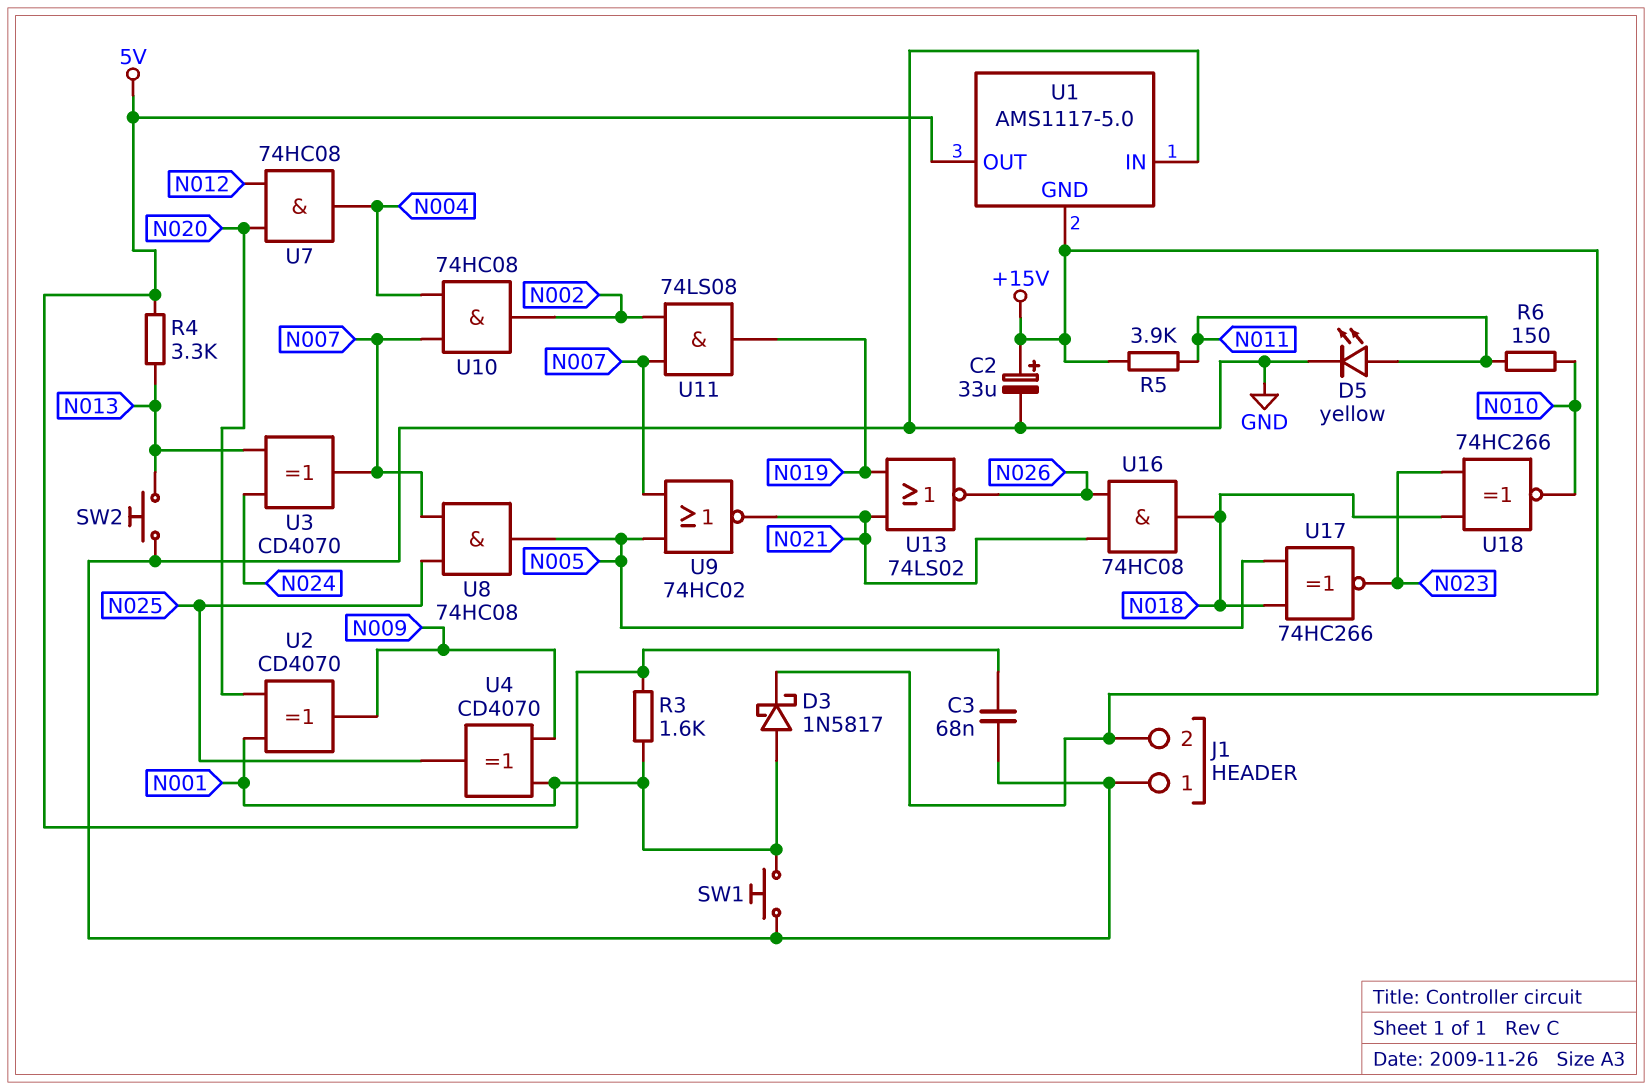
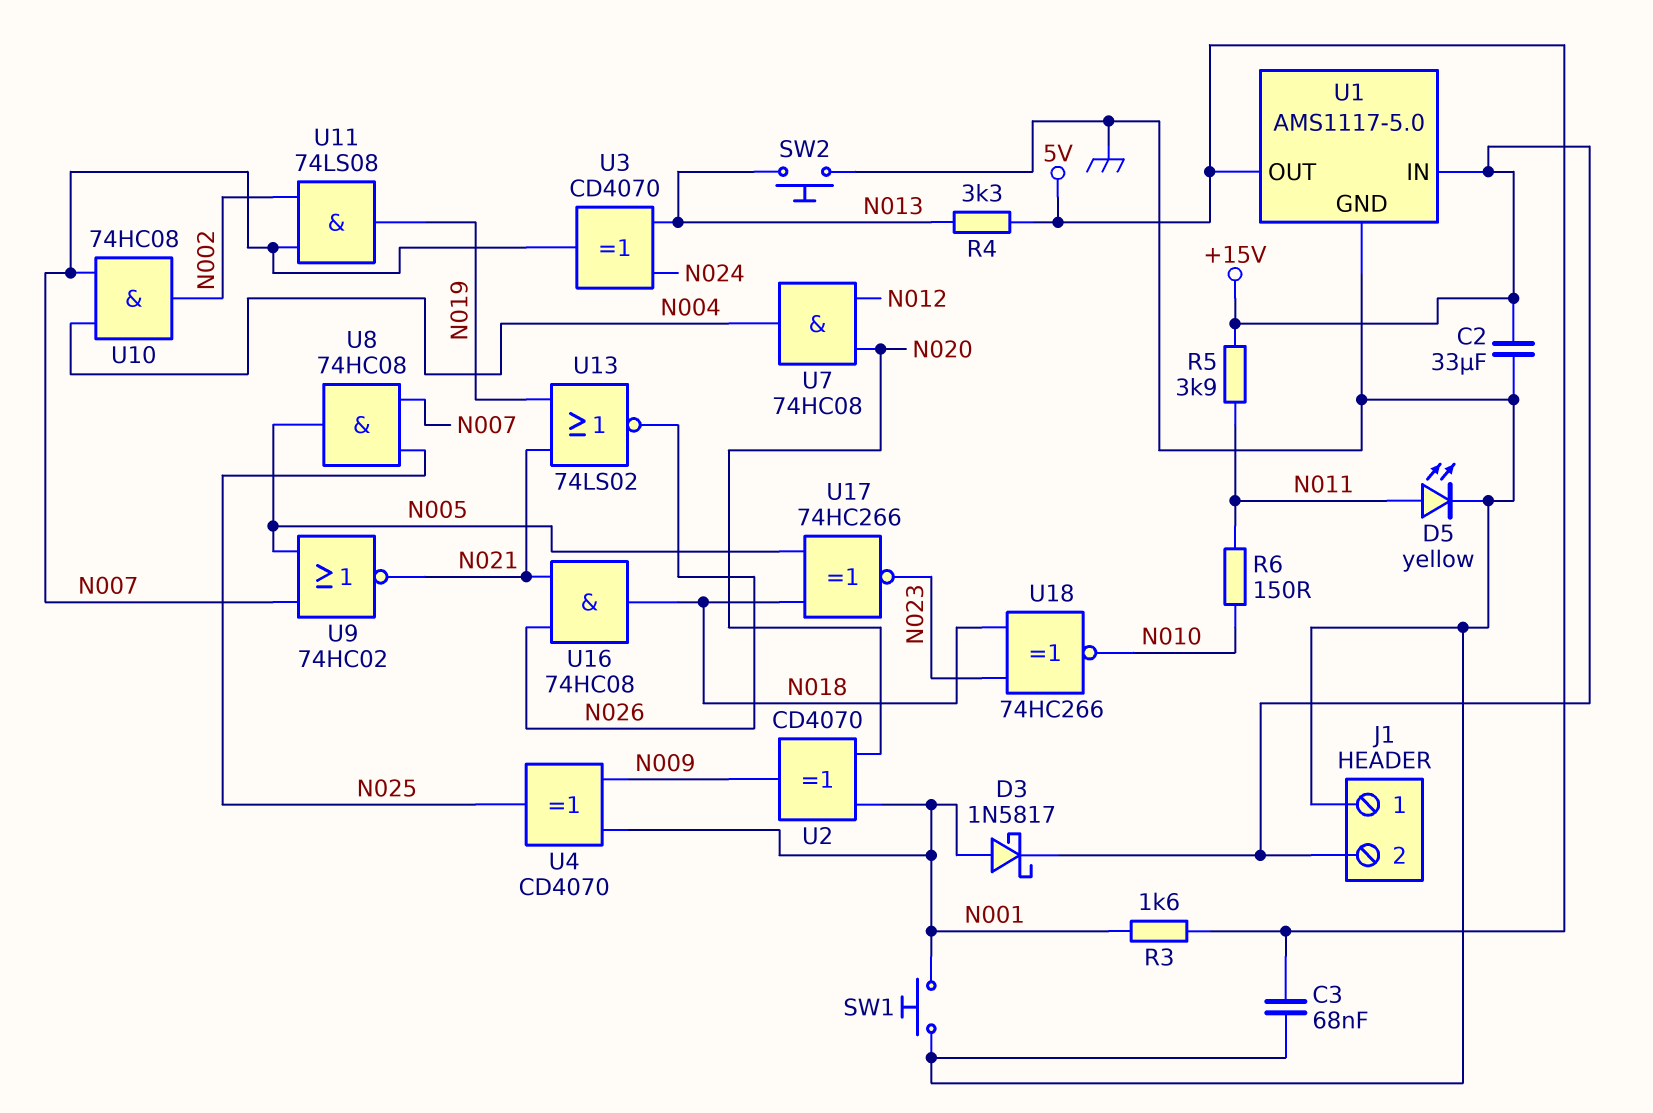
C2: 33uF (plus +15V, minus GND) -> 33uF (+15V, GND)
U1 pin GND: +15V -> GND
U1 pin IN: GND -> +15V

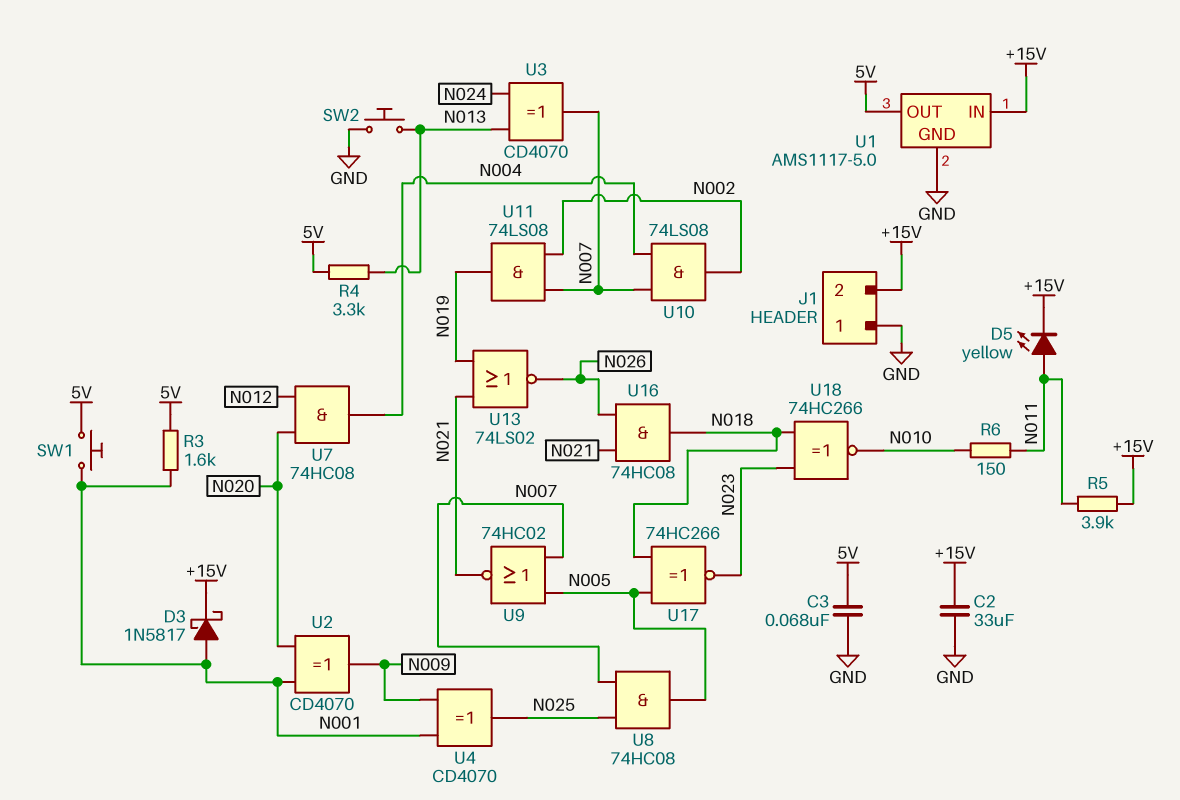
D5: LED yellow (A N011, K GND) -> LED yellow (A N011, K +15V)
SW1: button (GND, N001) -> button (5V, N001)
U10: AND 74HC08 (in N004, in N007, out N002) -> AND 74LS08 (in N004, in N007, out N002)

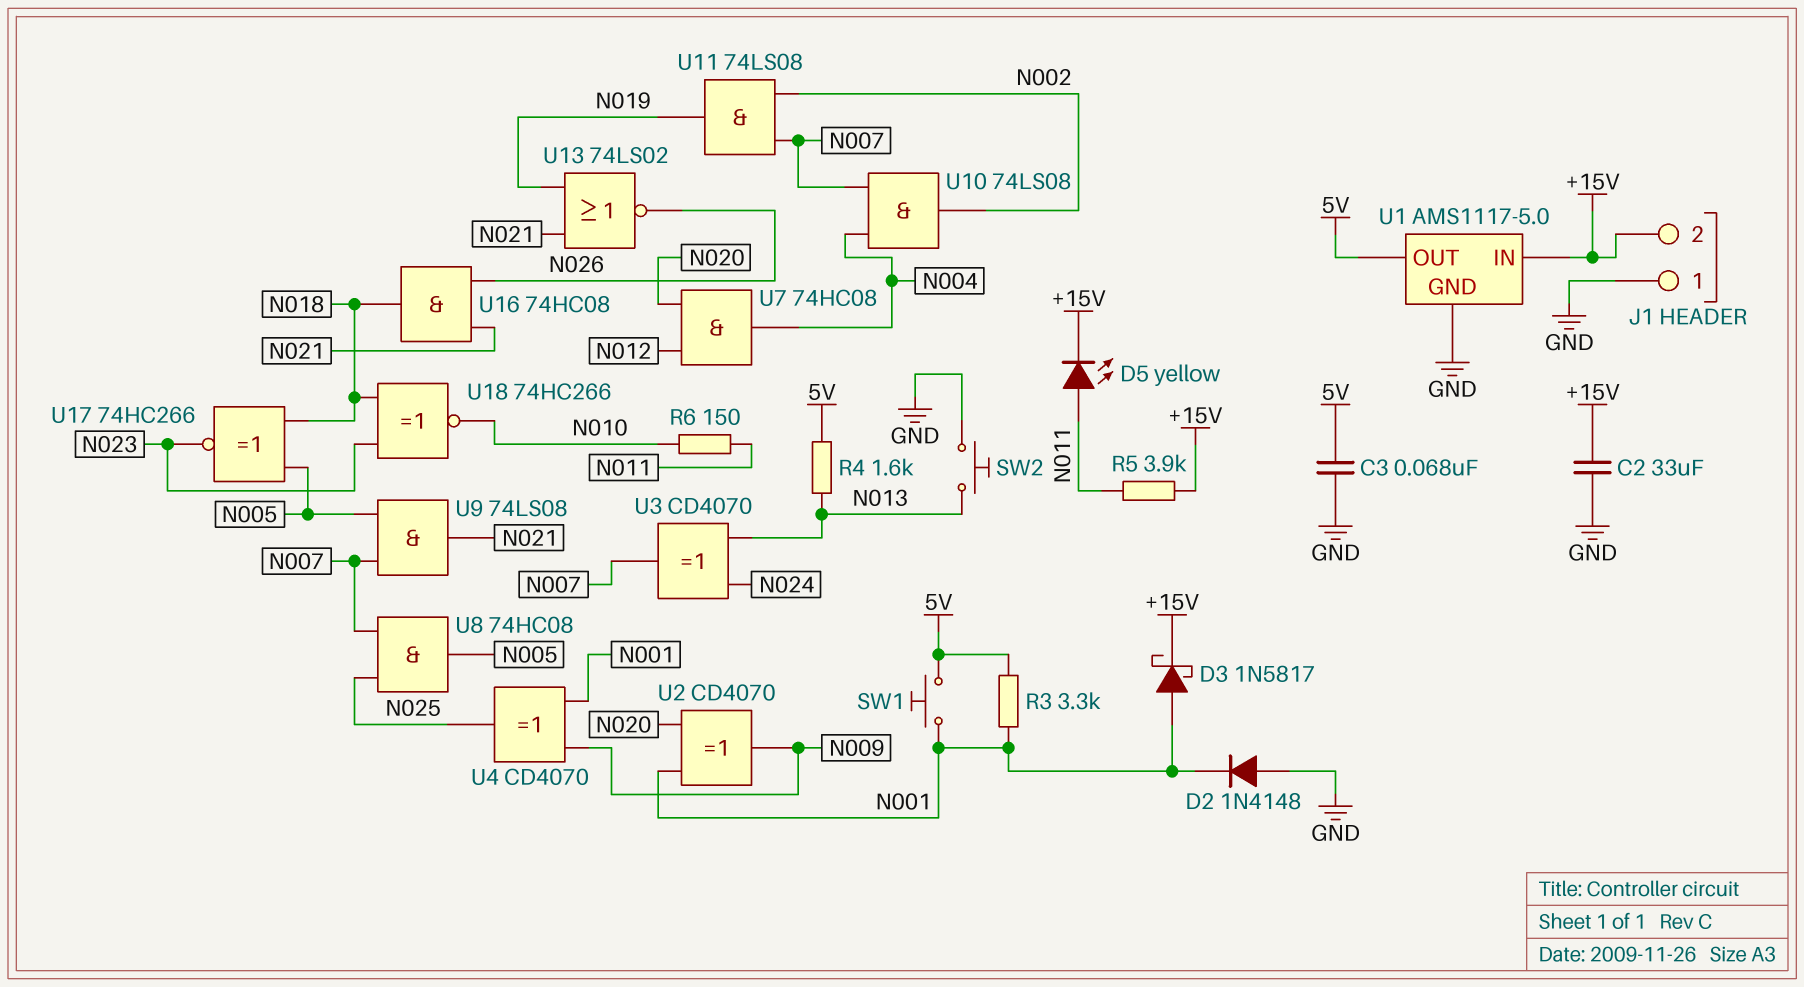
D2: none -> diode 1N4148 (A GND, K N001)
R3: 1.6k (5V, N001) -> 3.3k (5V, N001)
R4: 3.3k (5V, N013) -> 1.6k (5V, N013)
U9: NOR 74HC02 (in N005, in N007, out N021) -> AND 74LS08 (in N005, in N007, out N021)

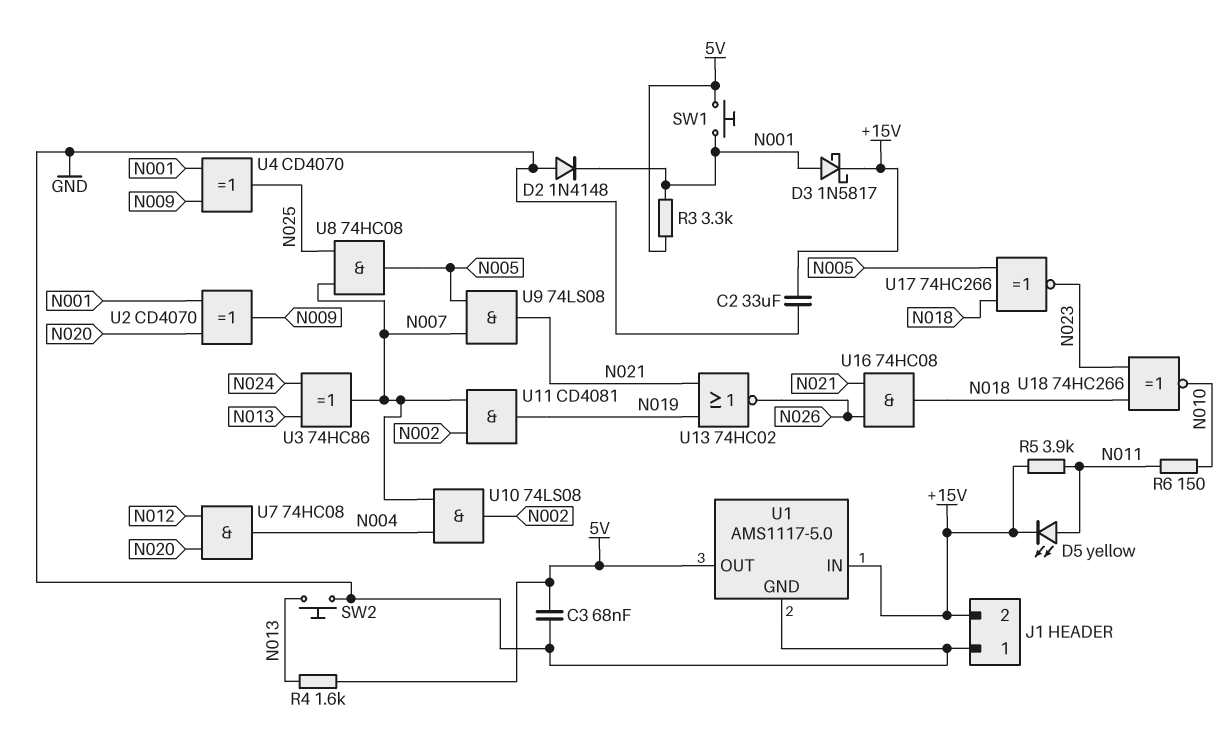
U3: XOR CD4070 (in N013, in N024, out N007) -> XOR 74HC86 (in N013, in N024, out N007)
U11: AND 74LS08 (in N002, in N007, out N019) -> AND CD4081 (in N002, in N007, out N019)
U13: NOR 74LS02 (in N019, in N021, out N026) -> NOR 74HC02 (in N019, in N021, out N026)

